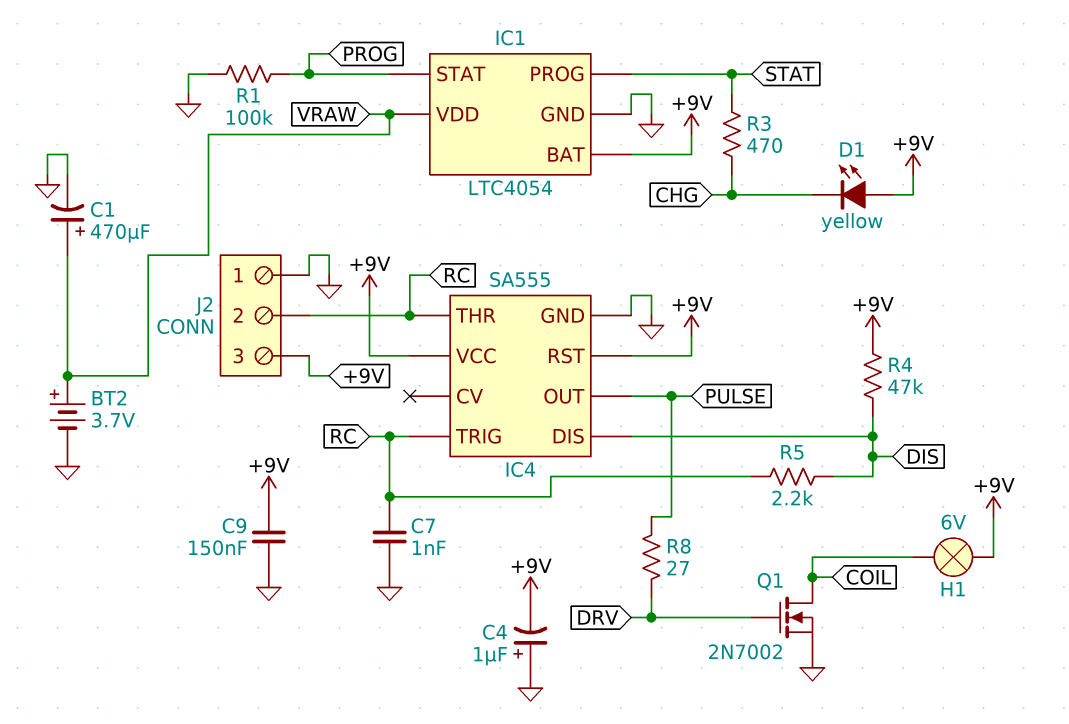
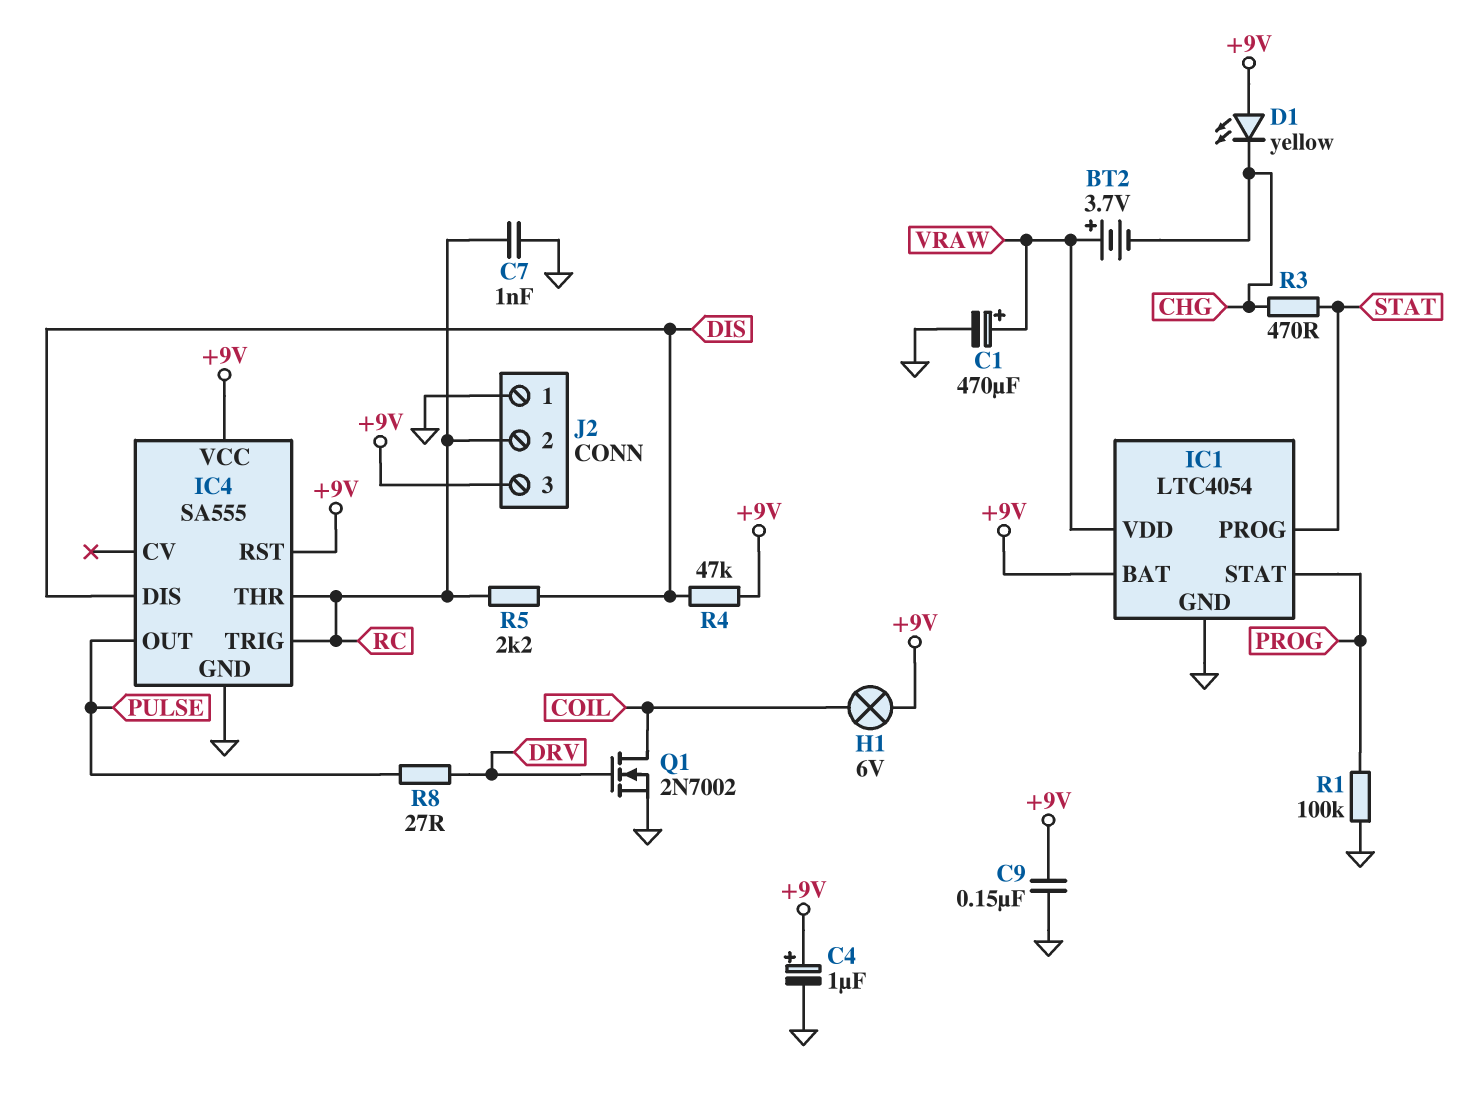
BT2: 3.7V (plus VRAW, minus GND) -> 3.7V (plus VRAW, minus CHG)
C4: 1uF (plus GND, minus +9V) -> 1uF (plus +9V, minus GND)

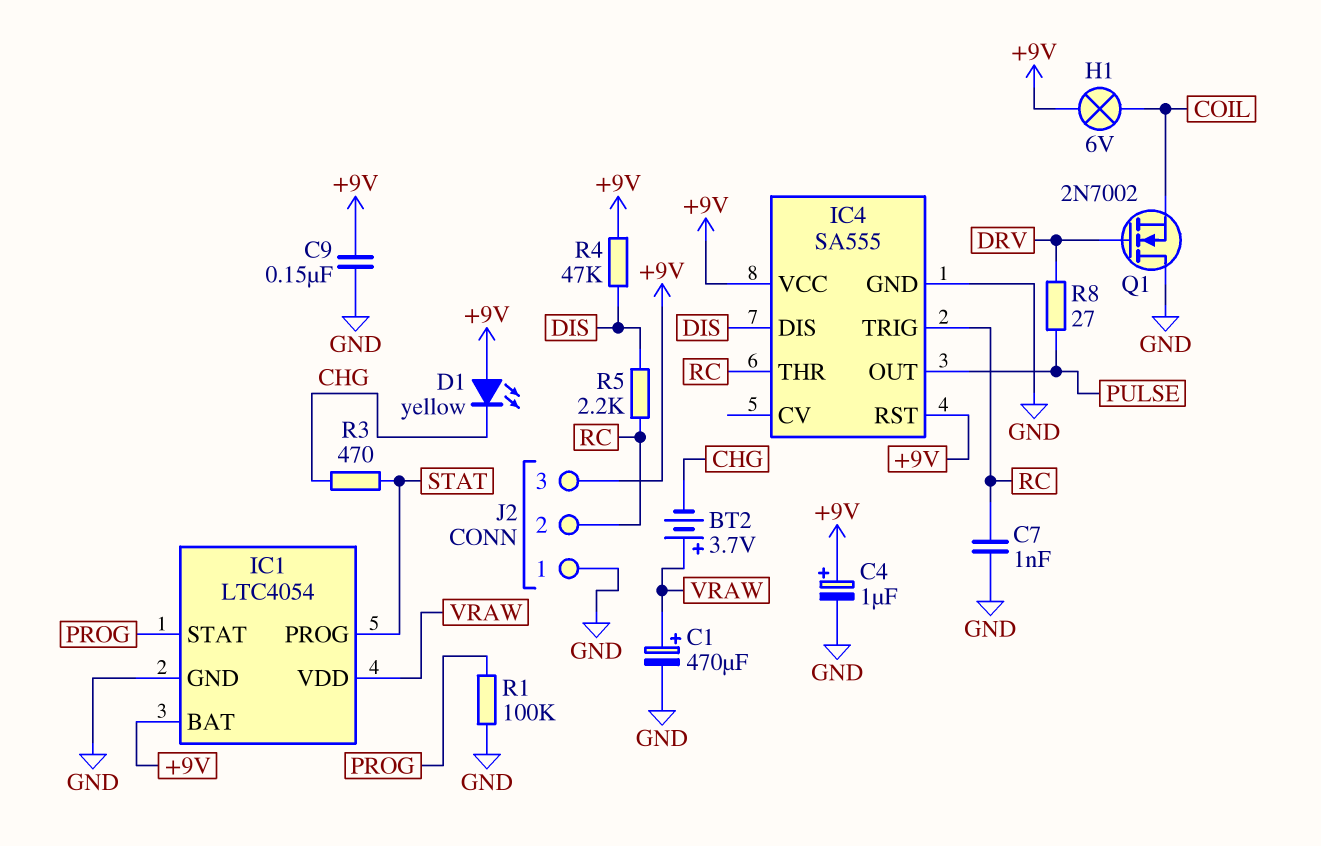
Q1: NMOS 2N7002 (G DRV, D COIL, S GND) -> NMOS 2N7002 (G DRV, D GND, S COIL)

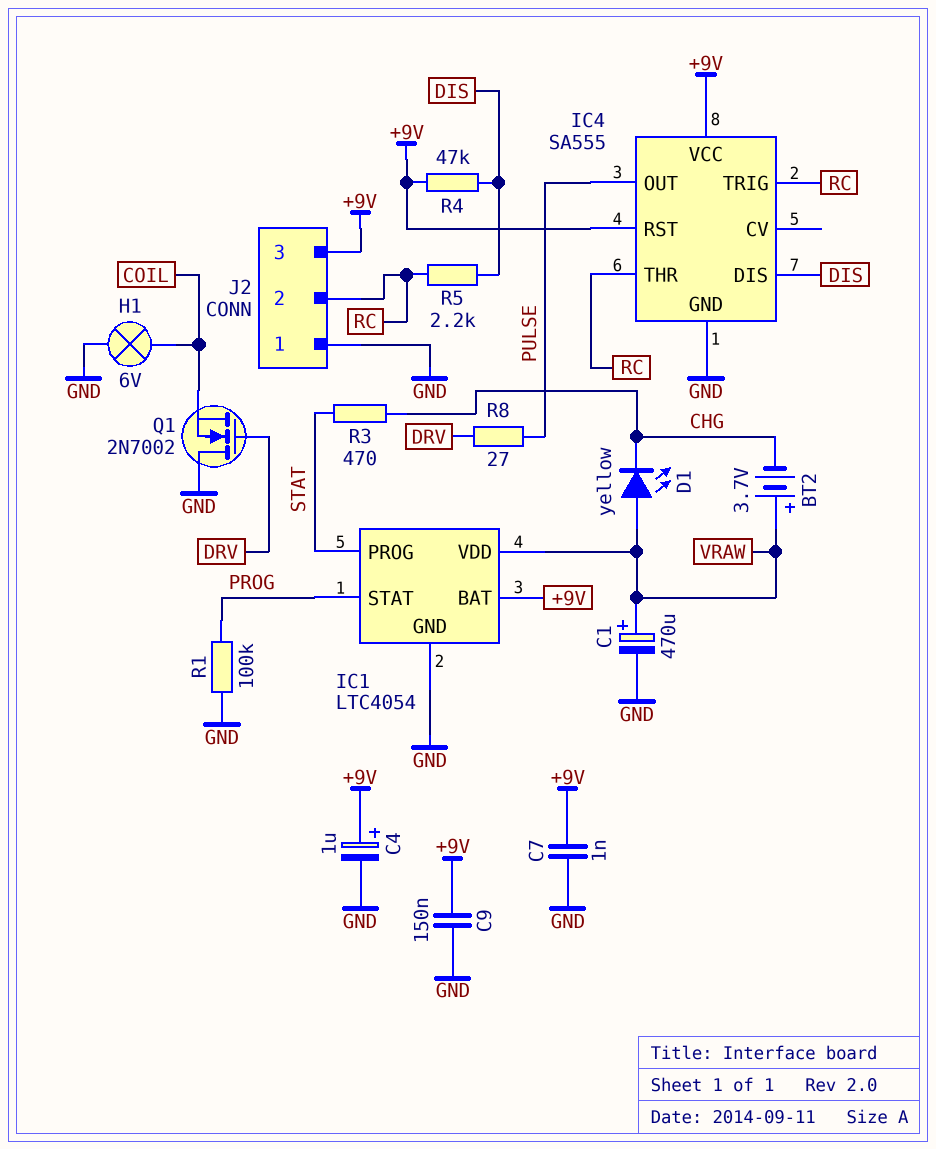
C7: 1nF (GND, RC) -> 1nF (+9V, GND)
D1: LED yellow (A +9V, K CHG) -> LED yellow (A VRAW, K CHG)
H1: lamp 6V (+9V, COIL) -> lamp 6V (COIL, GND)

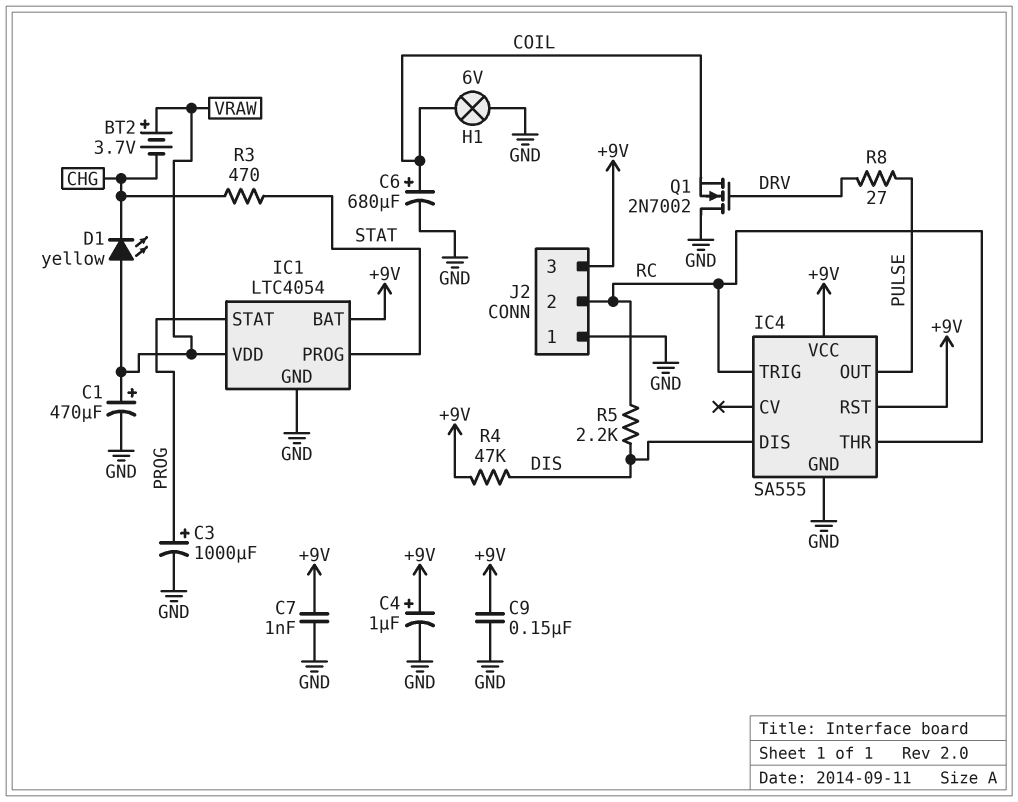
C3: none -> 1000uF (plus PROG, minus GND)
C6: none -> 680uF (plus COIL, minus GND)
R1: 100k (GND, PROG) -> none

